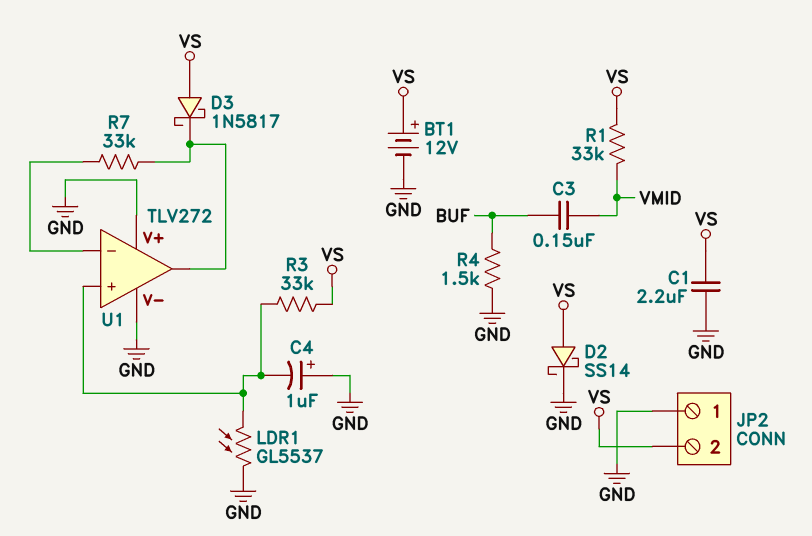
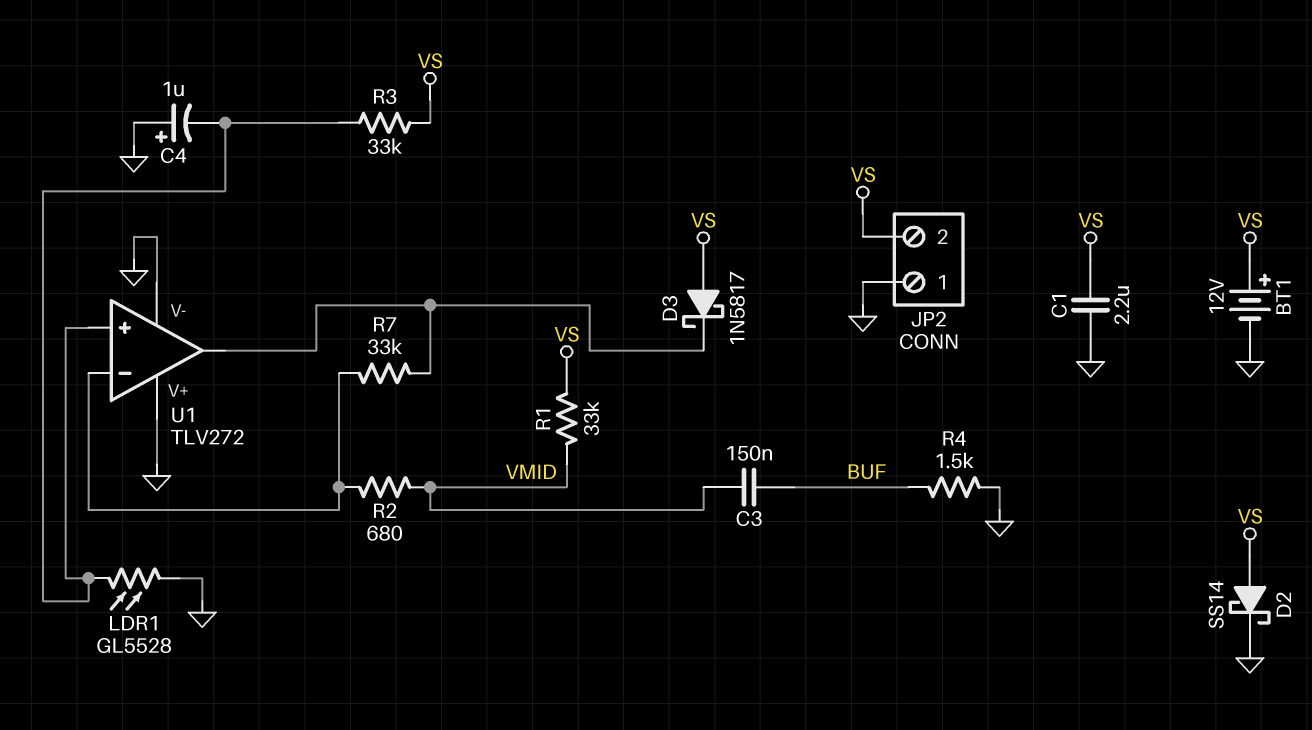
LDR1: GL5537 (GND, U1/in+) -> GL5528 (GND, U1/in+)
R2: none -> 680 (U1/in-, VMID)

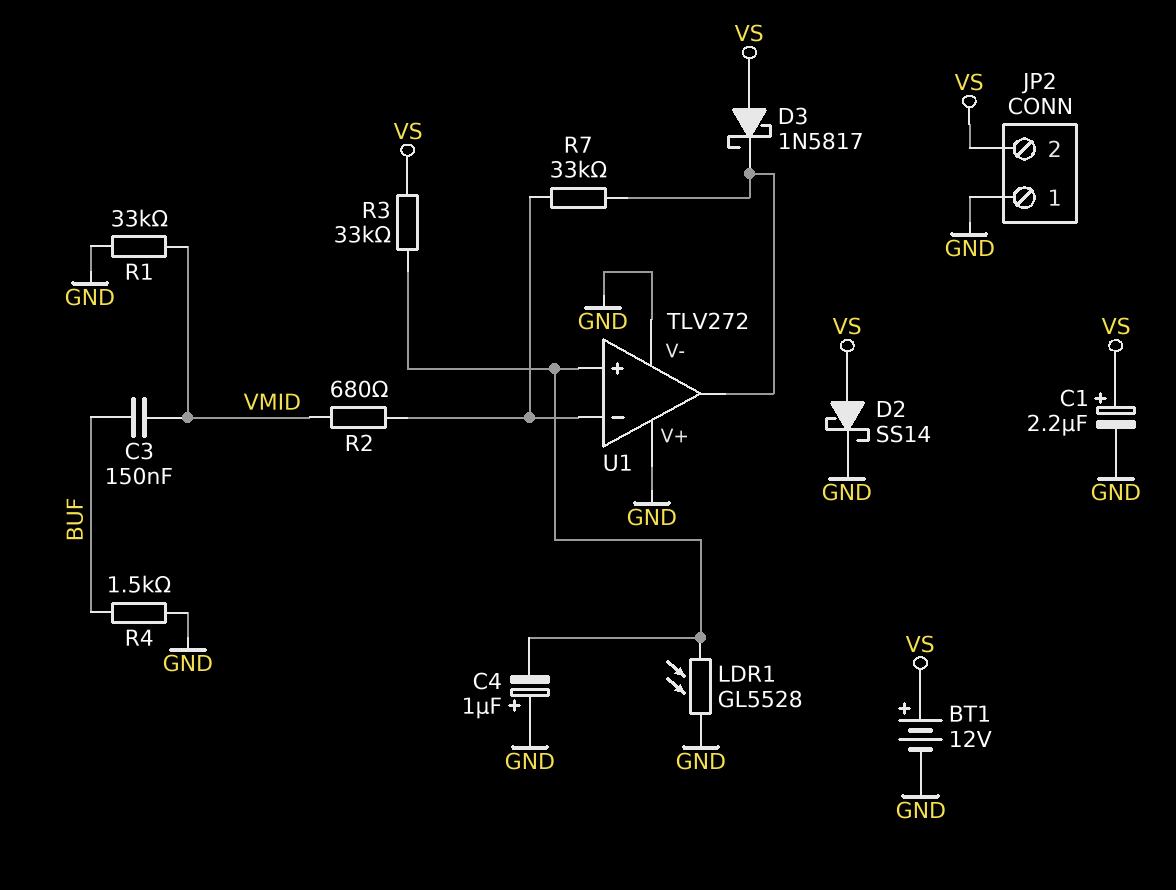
C1: 2.2uF (GND, VS) -> 2.2uF (plus VS, minus GND)
R1: 33k (VMID, VS) -> 33k (GND, VMID)

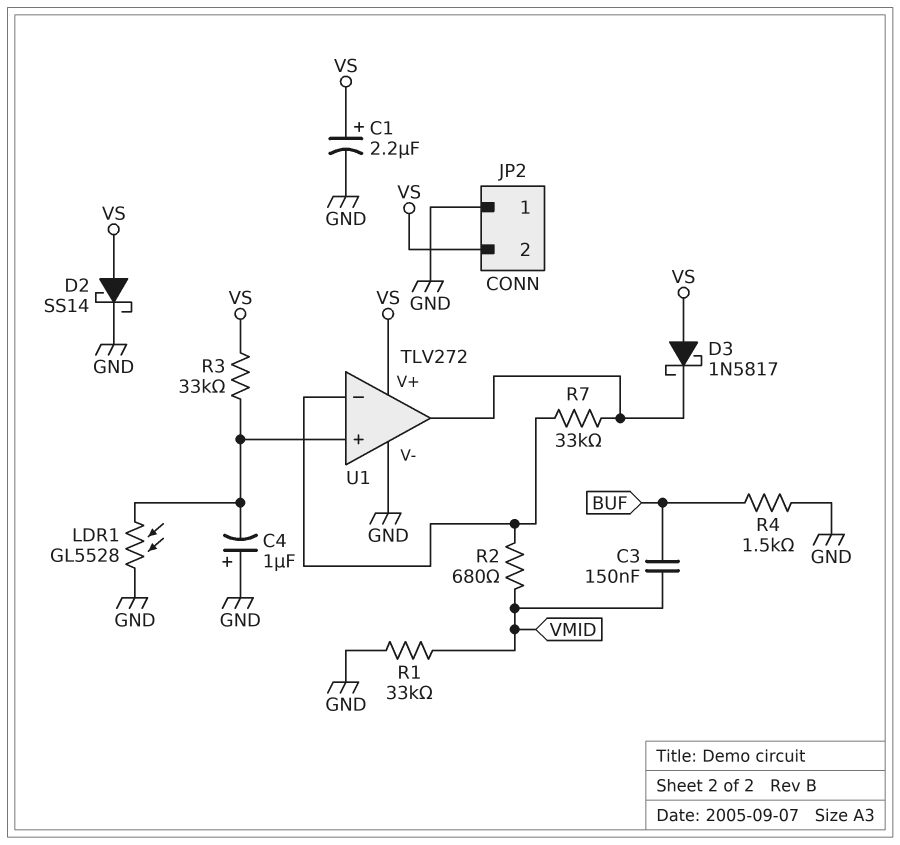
BT1: 12V (plus VS, minus GND) -> none
U1 pin V+: GND -> VS

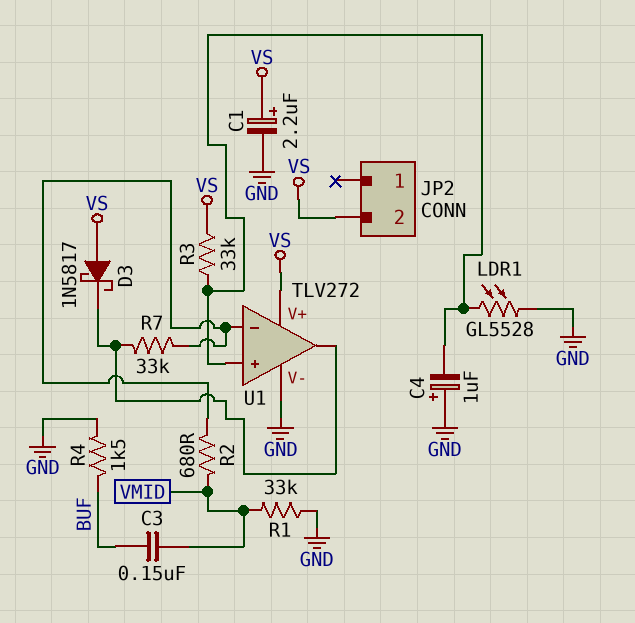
D2: schottky SS14 (A VS, K GND) -> none
JP2 pin 1: GND -> none

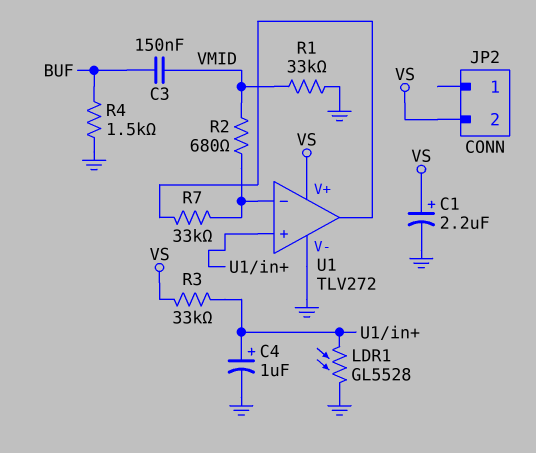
C4: 1uF (plus GND, minus U1/in+) -> 1uF (plus U1/in+, minus GND)
D3: schottky 1N5817 (A VS, K U1/out) -> none

